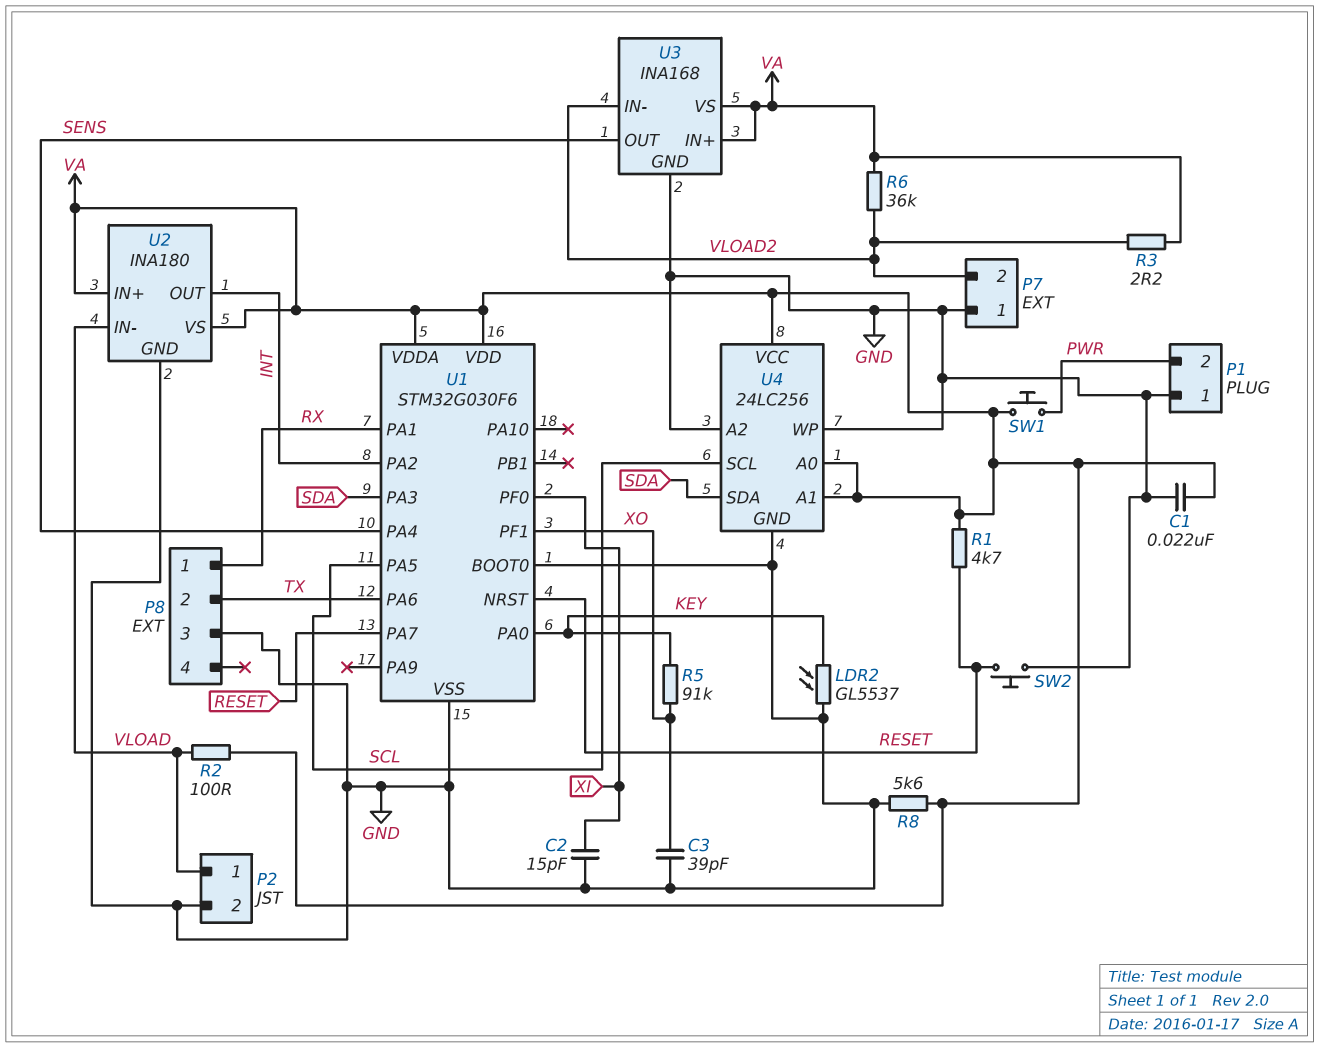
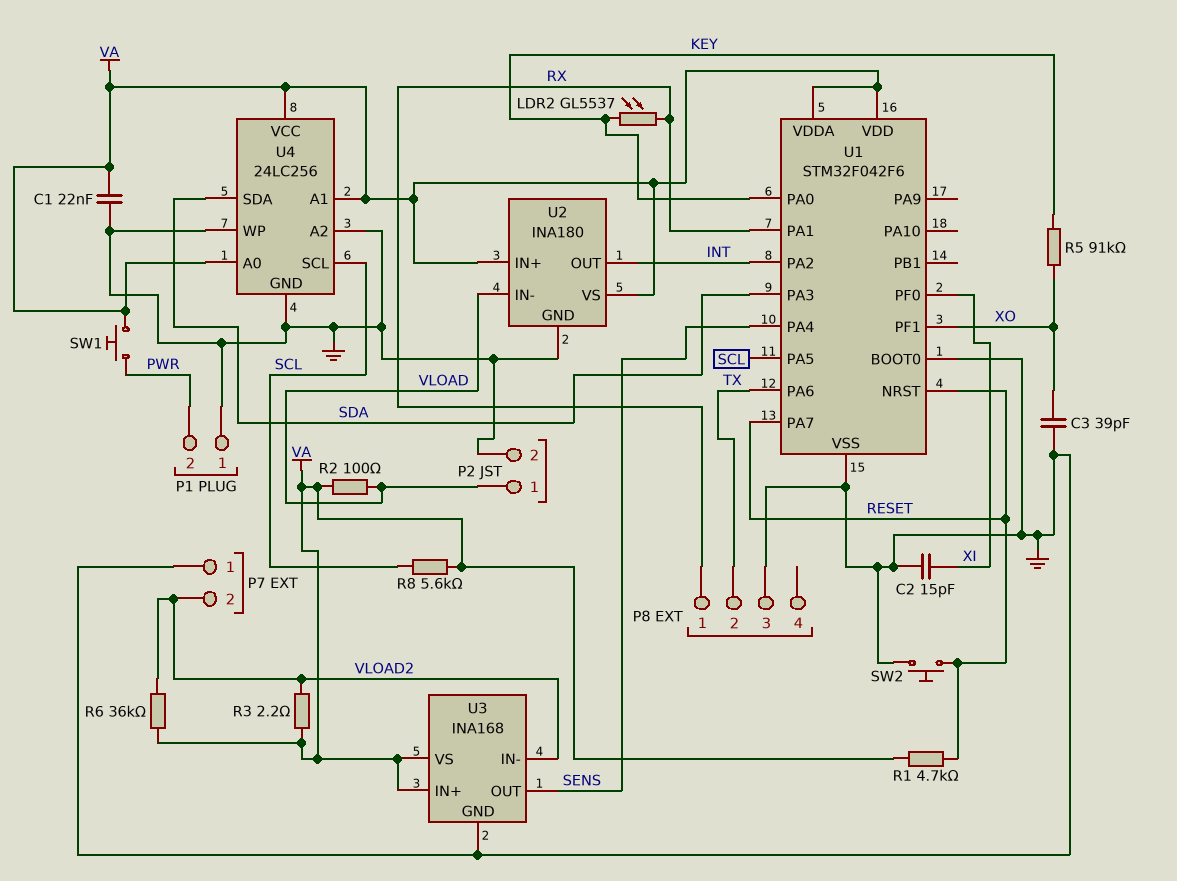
LDR2: GL5537 (GND, KEY) -> GL5537 (KEY, RX)
R8: 5.6k (GND, VA) -> 5.6k (SCL, VA)
U1: STM32G030F6 -> STM32F042F6

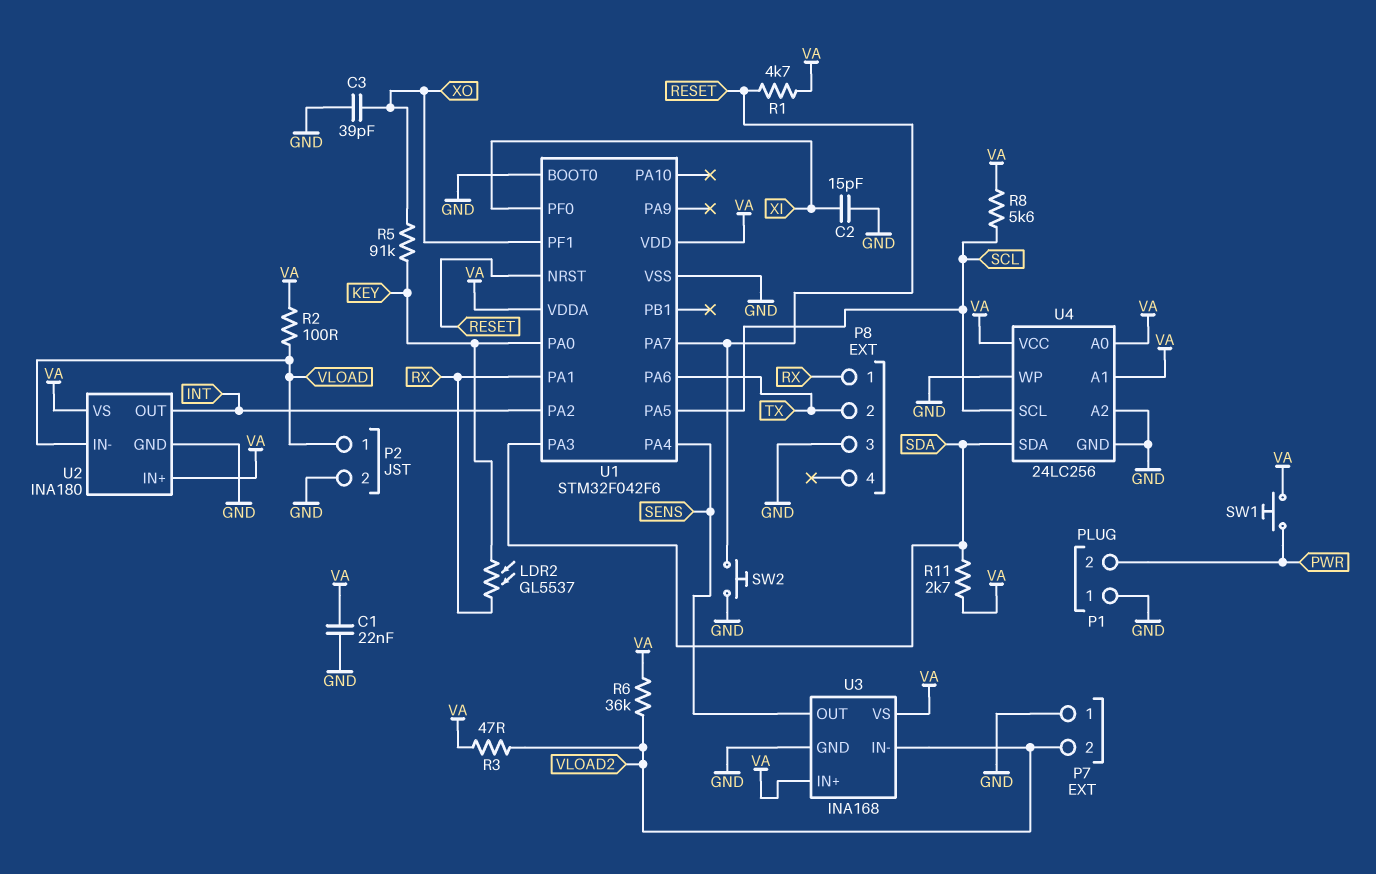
R3: 2.2 (VA, VLOAD2) -> 47 (VA, VLOAD2)
R11: none -> 2.7k (SDA, VA)

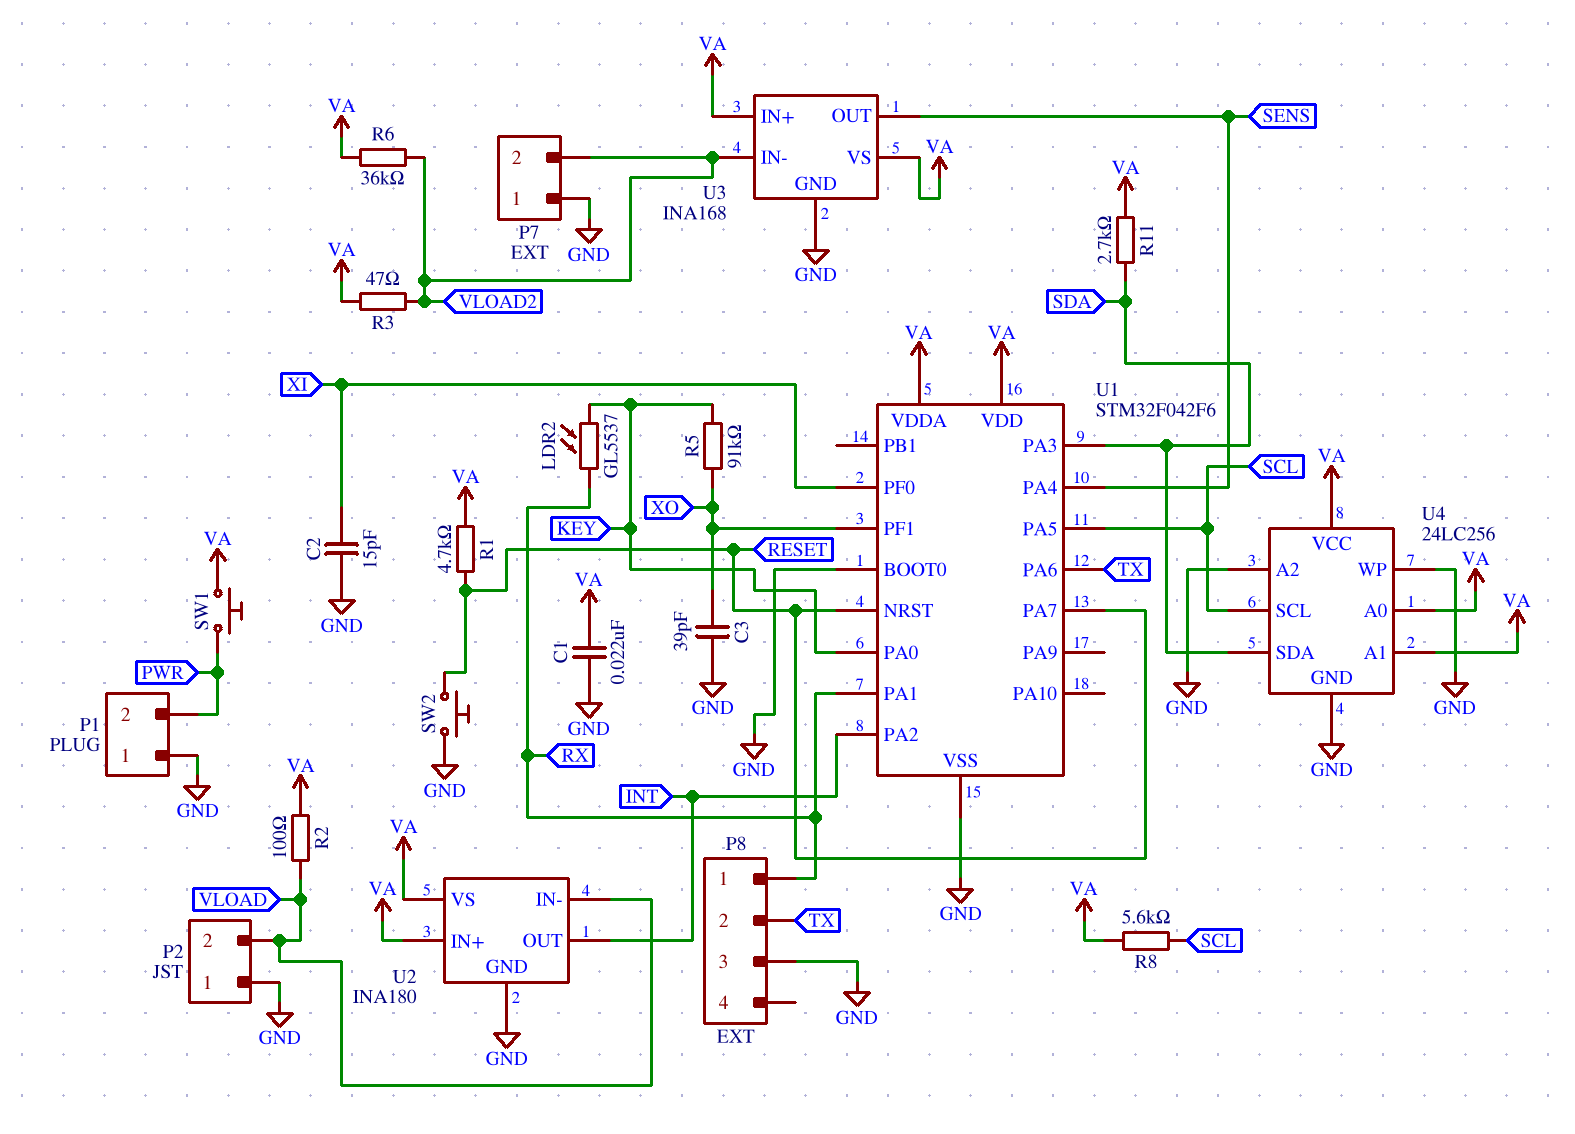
P2 pin 1: VLOAD -> GND
P2 pin 2: GND -> VLOAD

